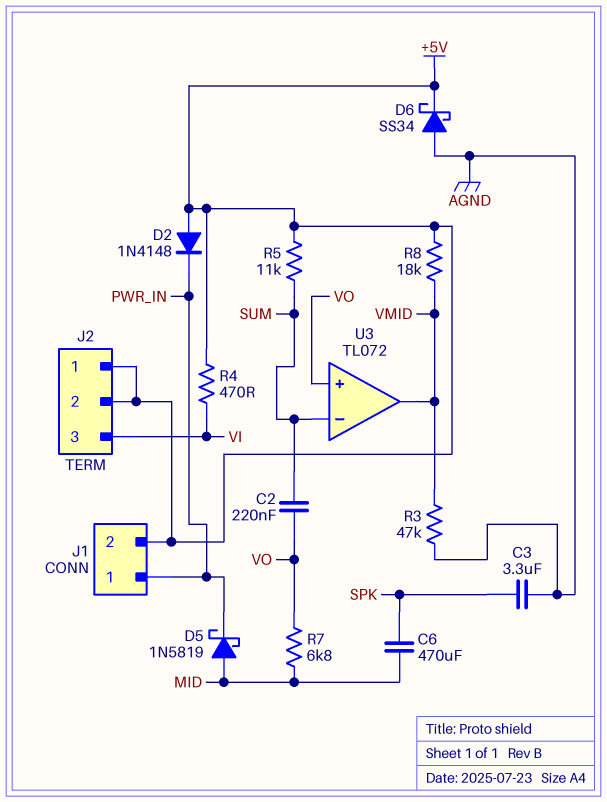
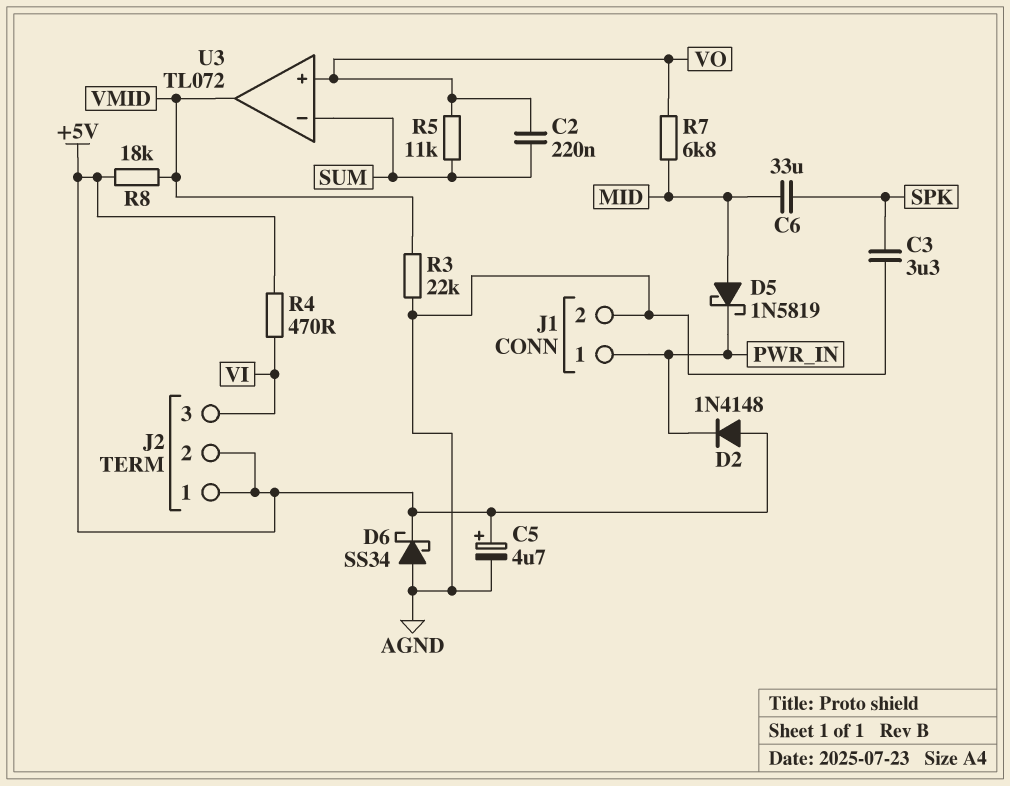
C5: none -> 4.7uF (plus +5V, minus AGND)
C6: 470uF (MID, SPK) -> 33uF (MID, SPK)
J1 pin 2: +5V -> AGND
R3: 47k (AGND, VMID) -> 22k (AGND, VMID)
R5: 11k (+5V, SUM) -> 11k (SUM, VO)

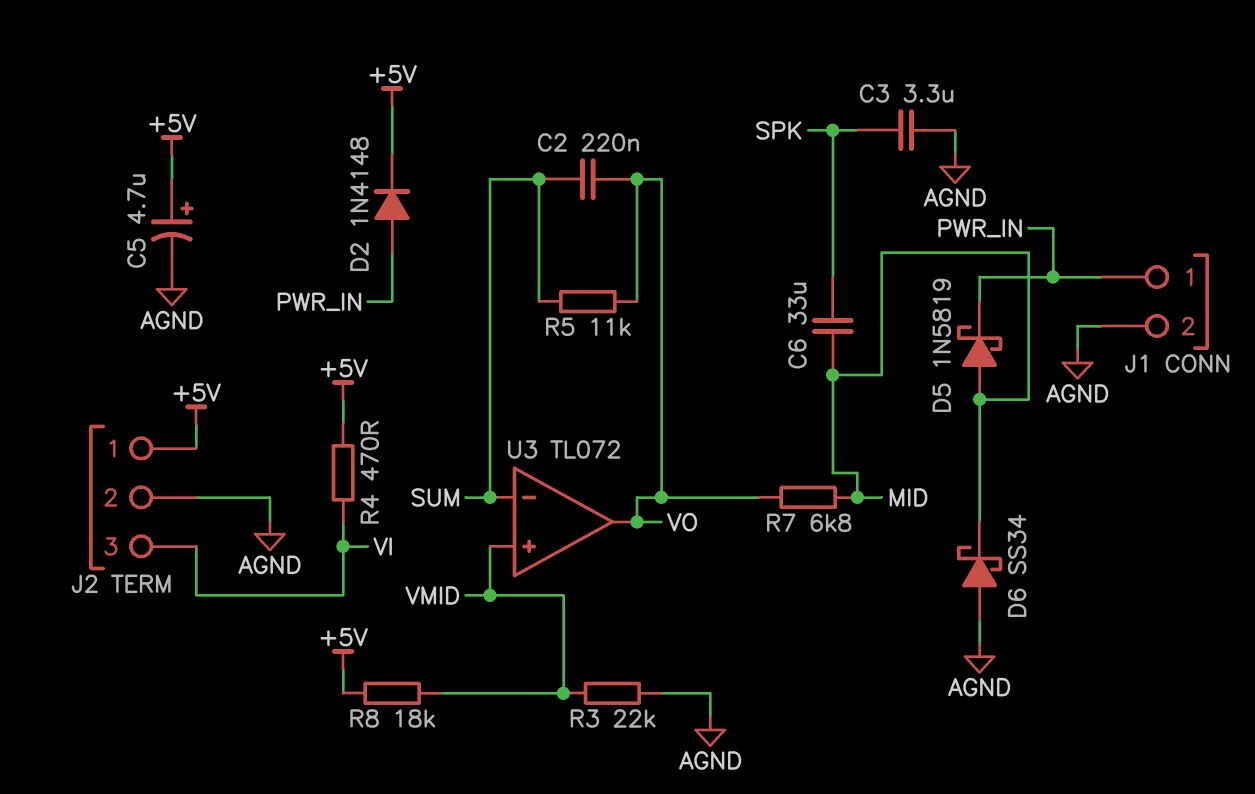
D2: diode 1N4148 (A +5V, K PWR_IN) -> diode 1N4148 (A PWR_IN, K +5V)
D6: schottky SS34 (A AGND, K +5V) -> schottky SS34 (A AGND, K MID)
J2 pin 2: +5V -> AGND
U3 pin in+: VO -> VMID
U3 pin out: VMID -> VO

